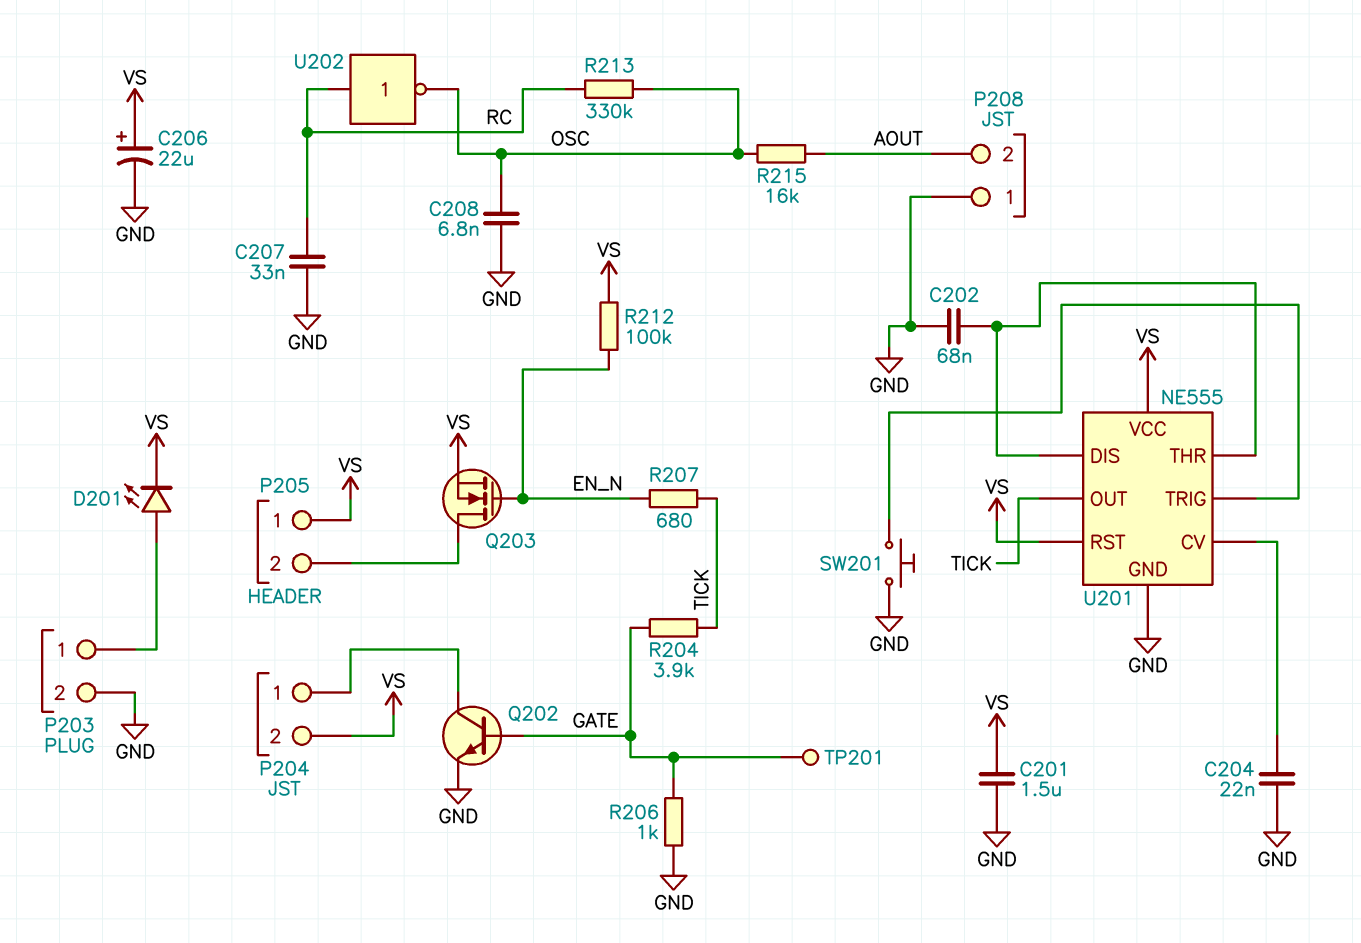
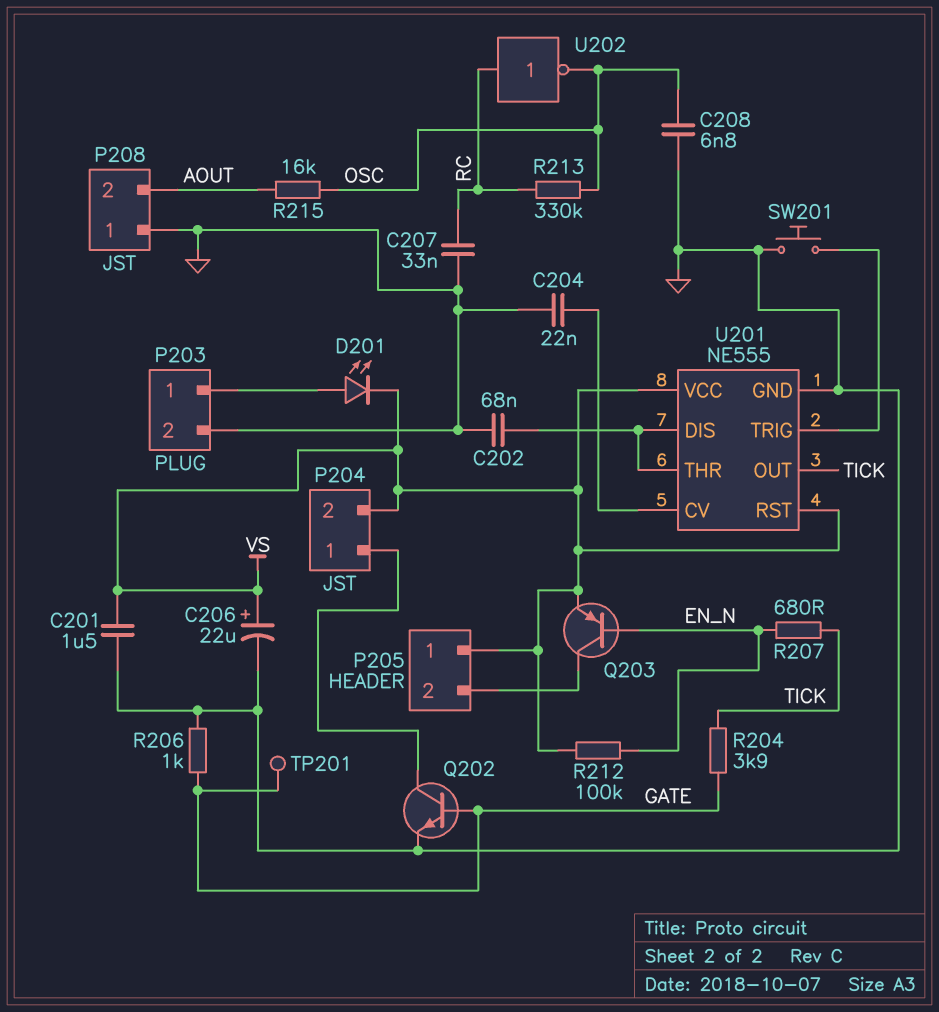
Q203: NMOS (G EN_N, D P205/2, S VS) -> PNP (B EN_N, C P205/2, E VS)

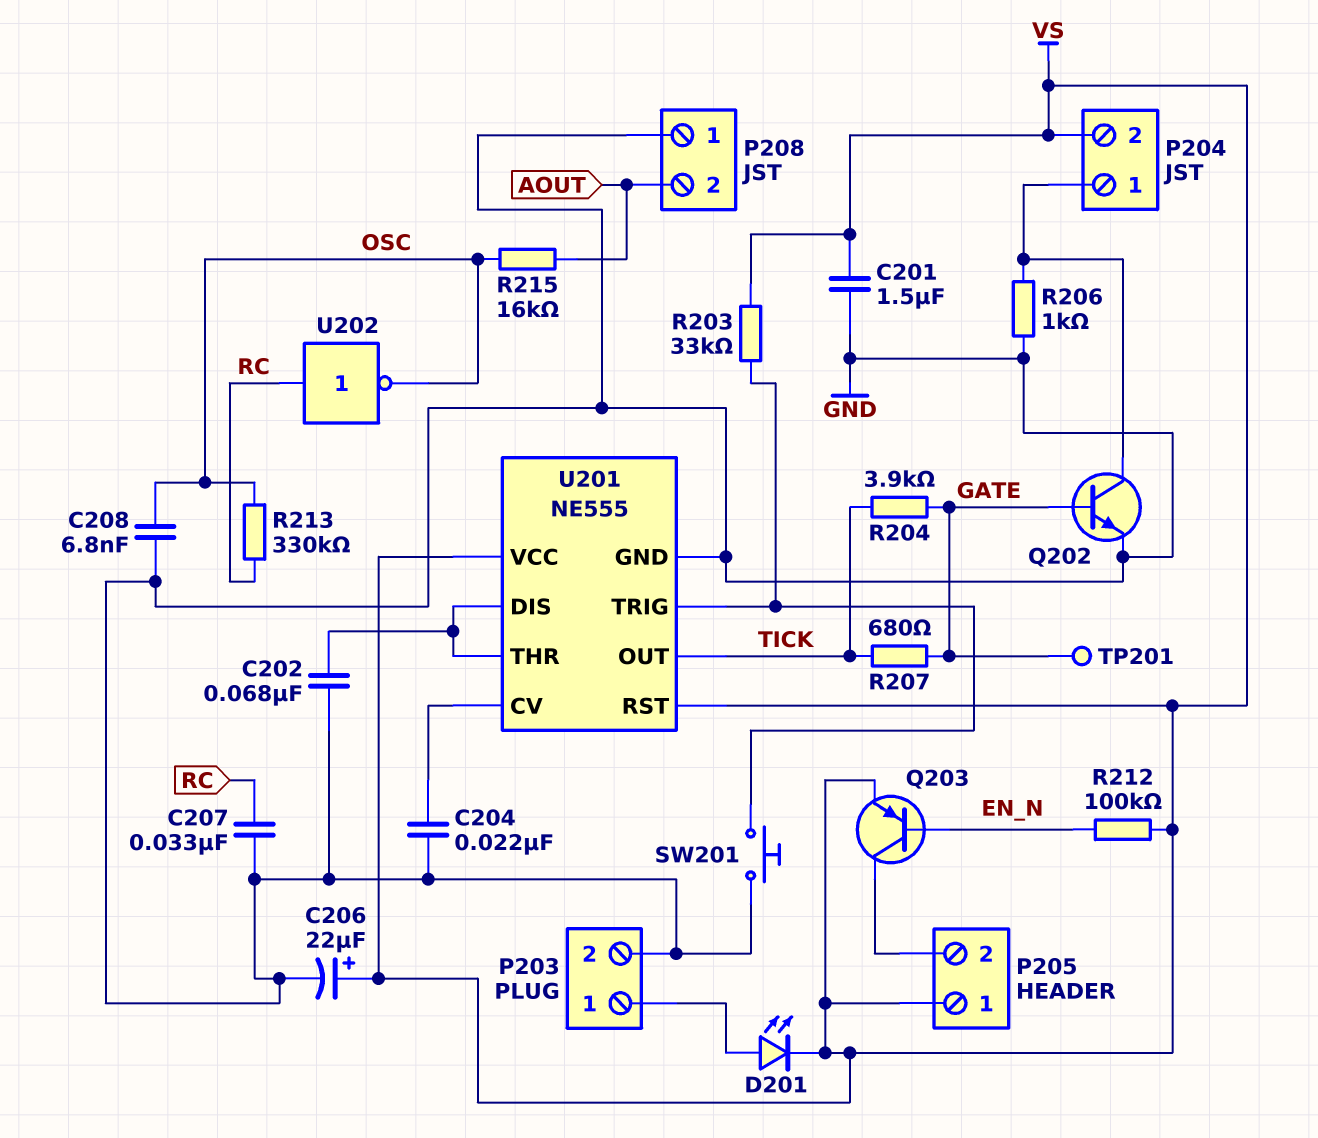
R203: none -> 33k (U201/TRIG, VS)
R206: 1k (GATE, GND) -> 1k (GND, P204/1)
R207: 680 (EN_N, TICK) -> 680 (GATE, TICK)

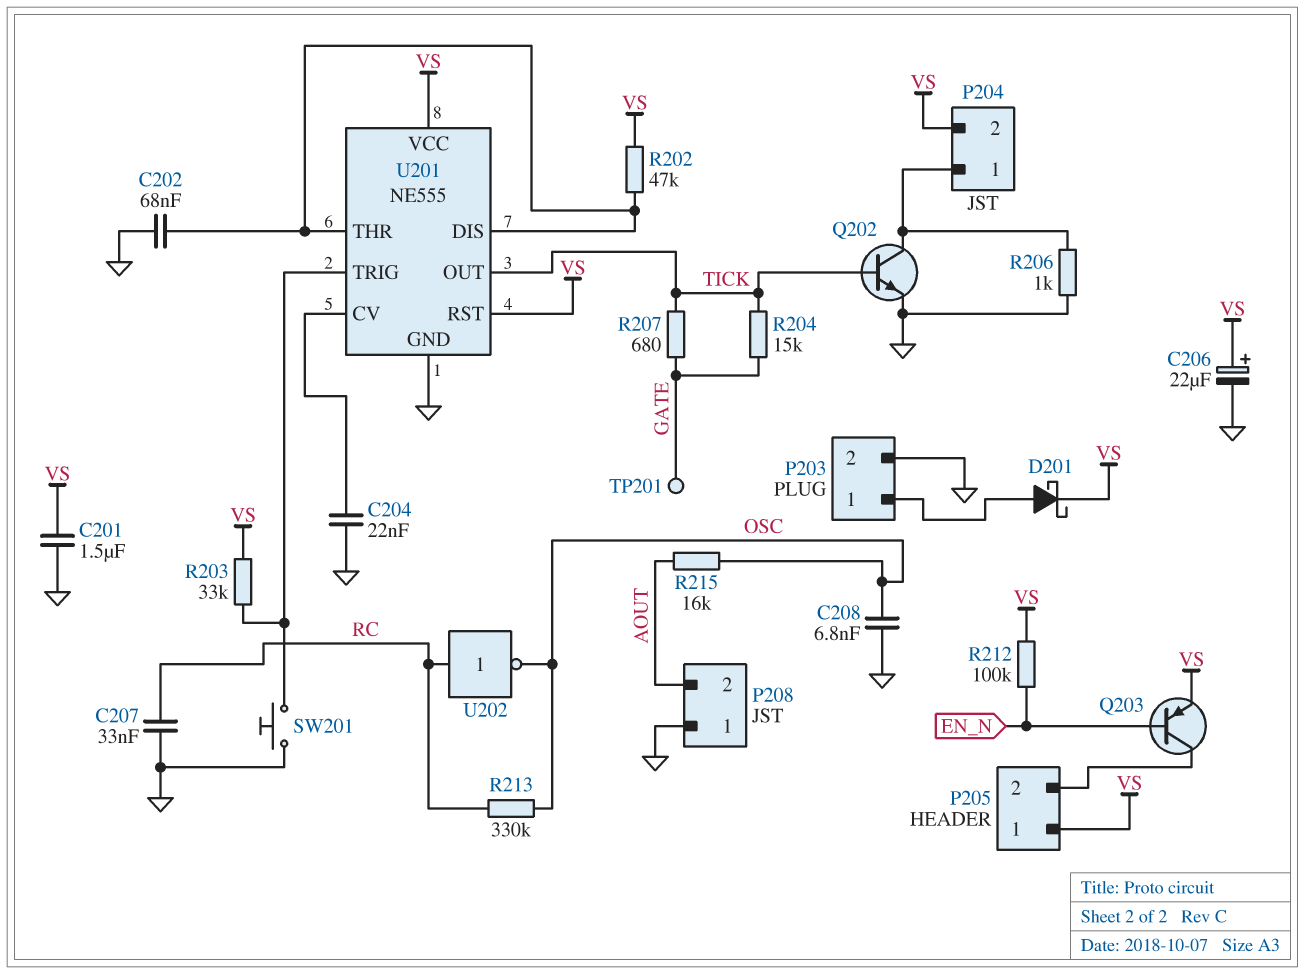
D201: LED (A P203/1, K VS) -> schottky (A P203/1, K VS)
Q202: NPN (B GATE, C P204/1, E GND) -> NPN (B TICK, C P204/1, E GND)
R202: none -> 47k (U201/DIS, VS)
R204: 3.9k (GATE, TICK) -> 15k (GATE, TICK)

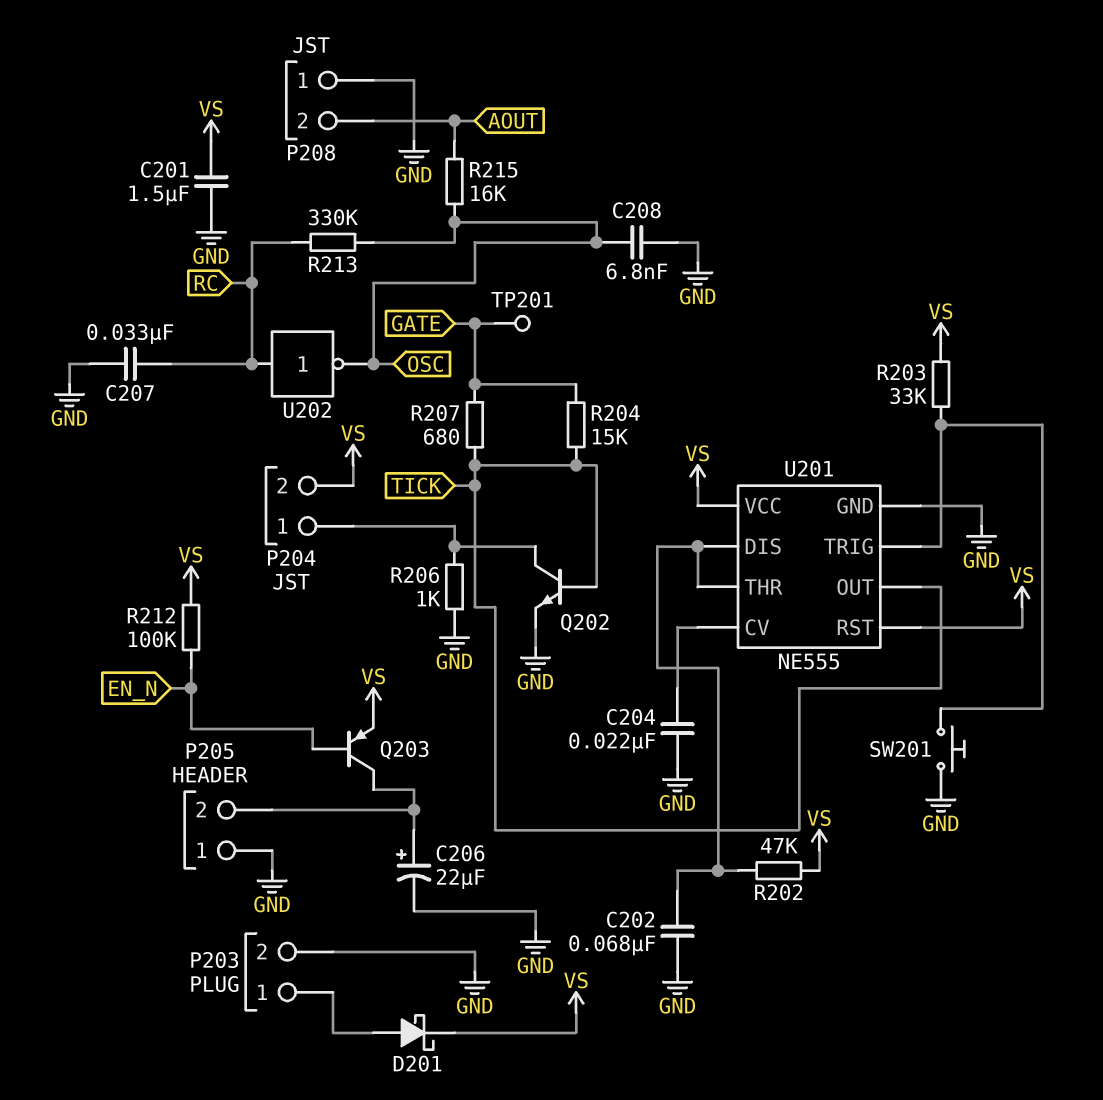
C206: 22uF (plus VS, minus GND) -> 22uF (plus P205/2, minus GND)
P205 pin 1: VS -> GND

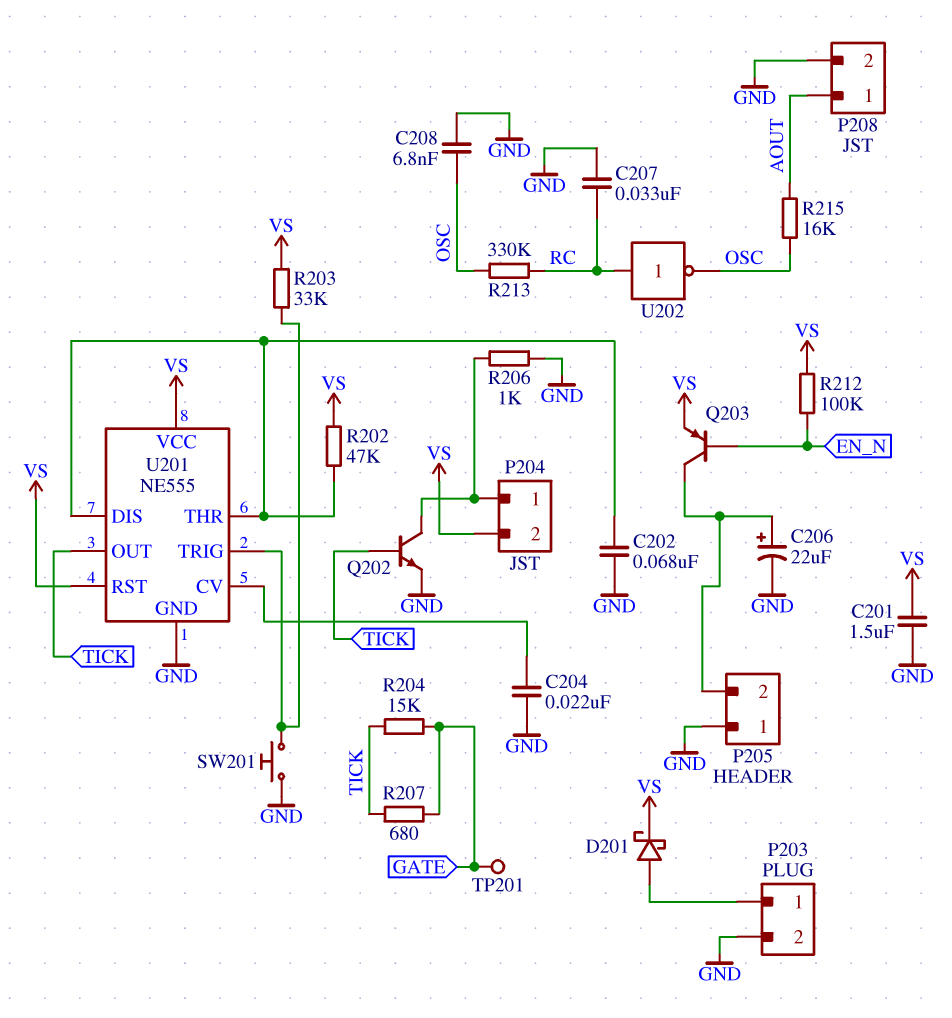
P208 pin 1: GND -> AOUT
P208 pin 2: AOUT -> GND

